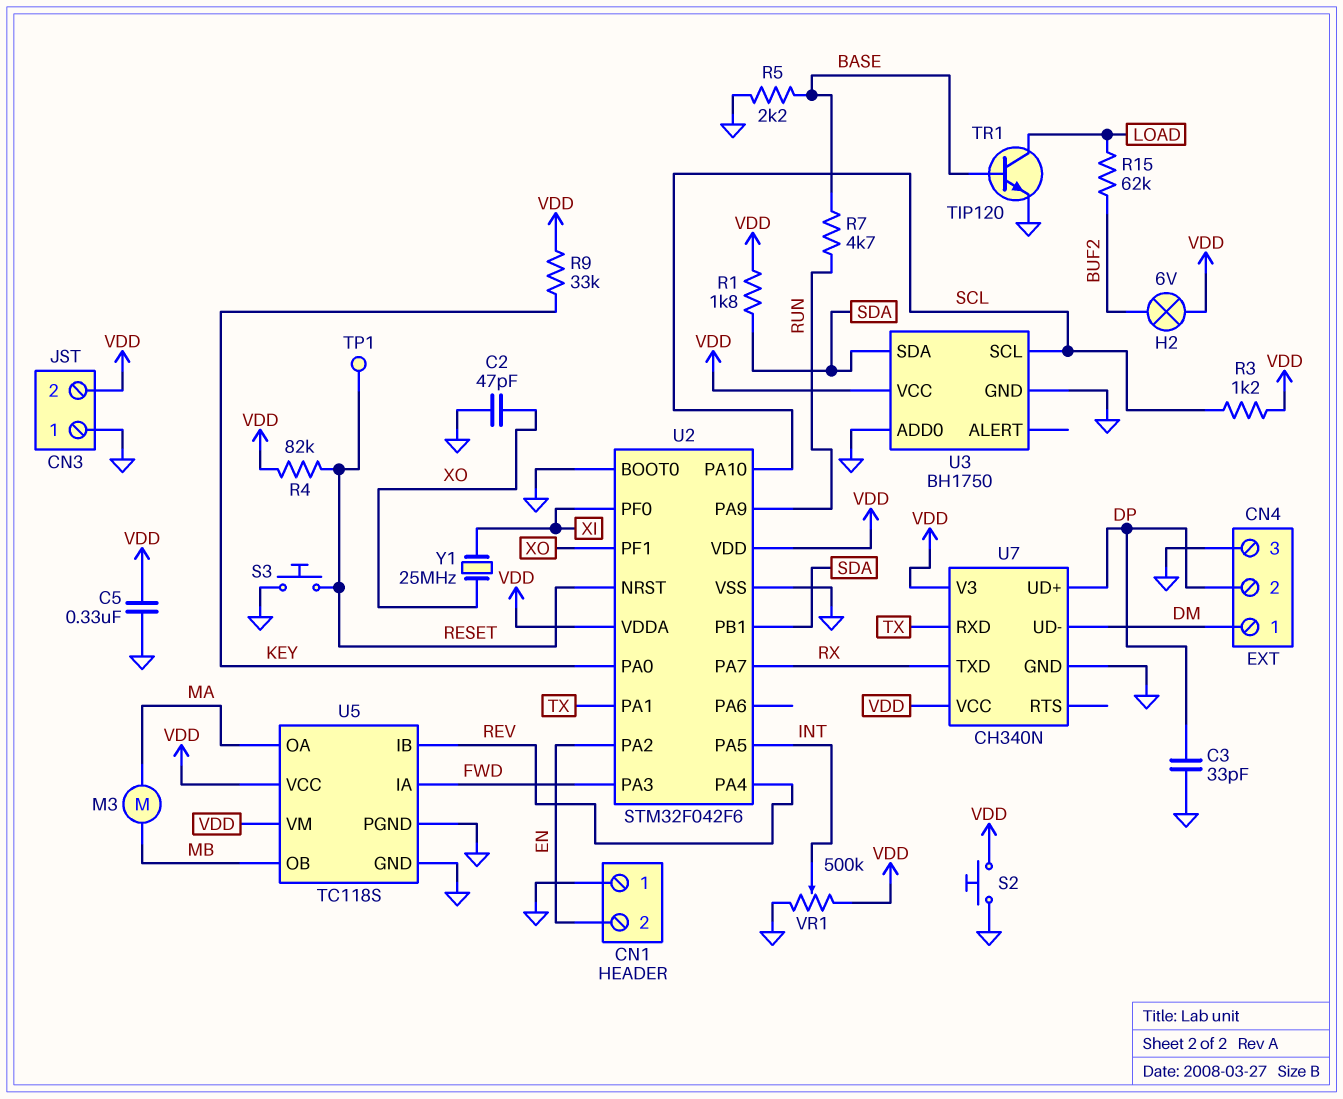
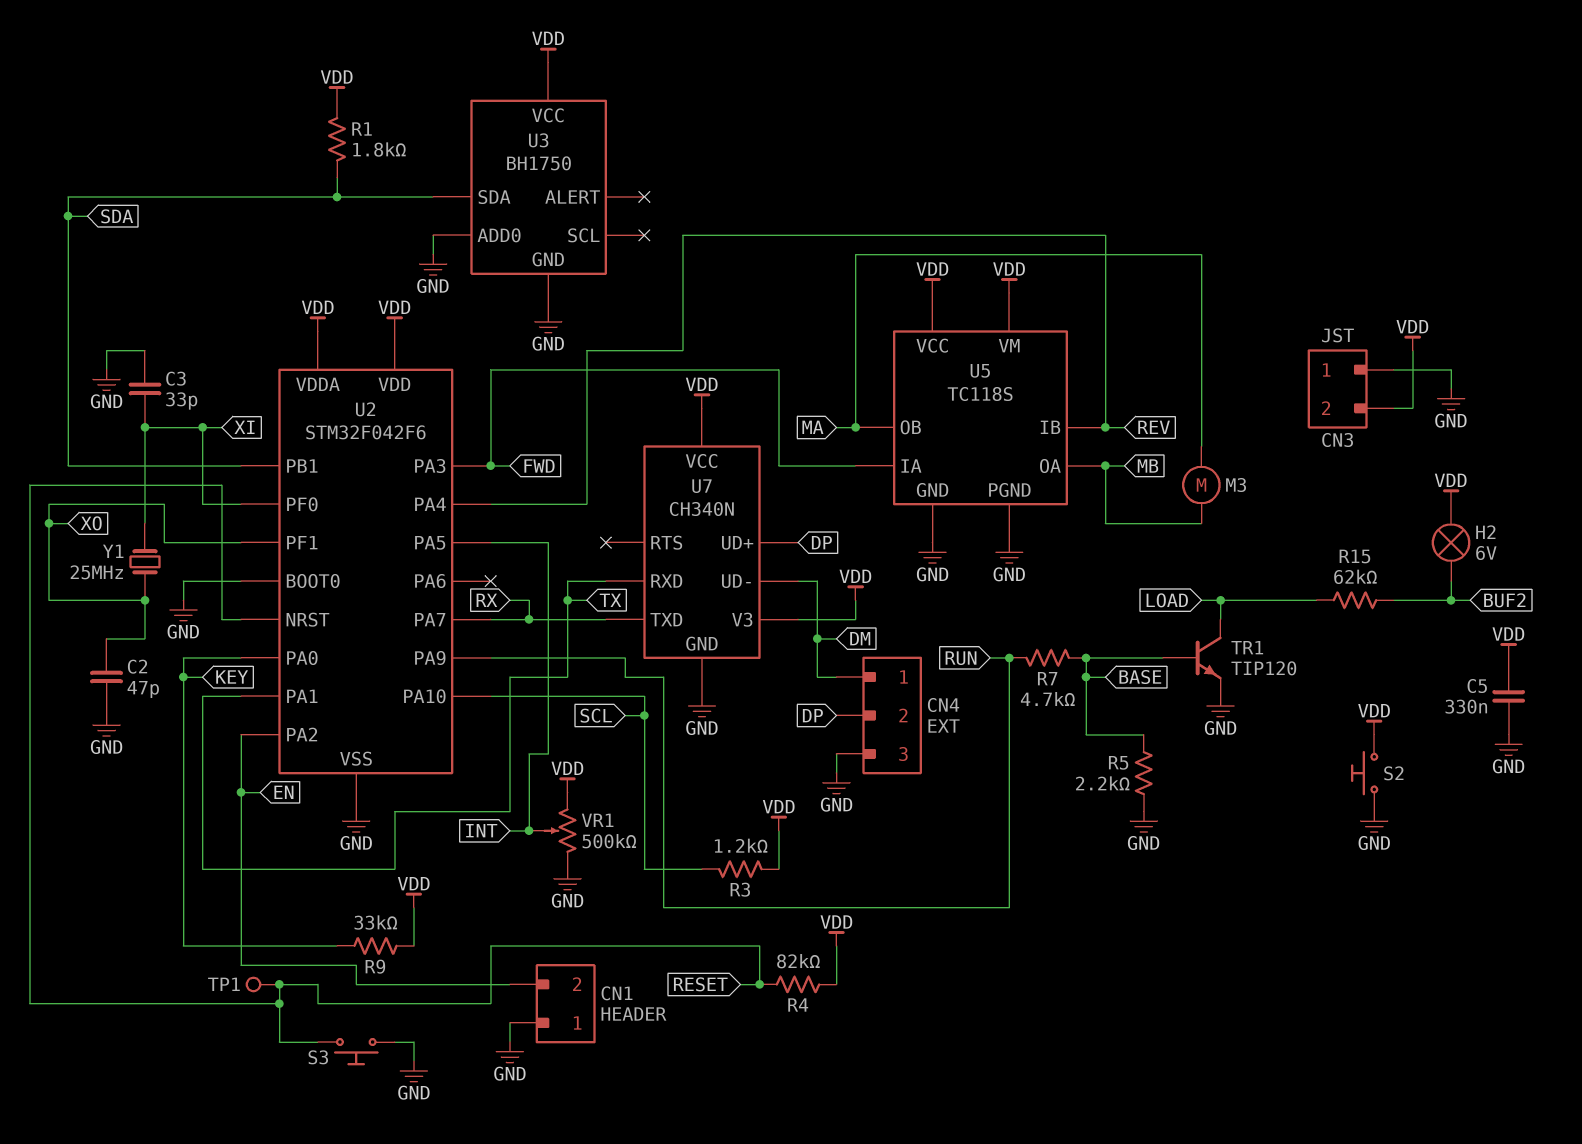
C3: 33pF (DP, GND) -> 33pF (GND, XI)
U3 pin SCL: SCL -> none
U5 pin OA: MA -> MB
U5 pin OB: MB -> MA

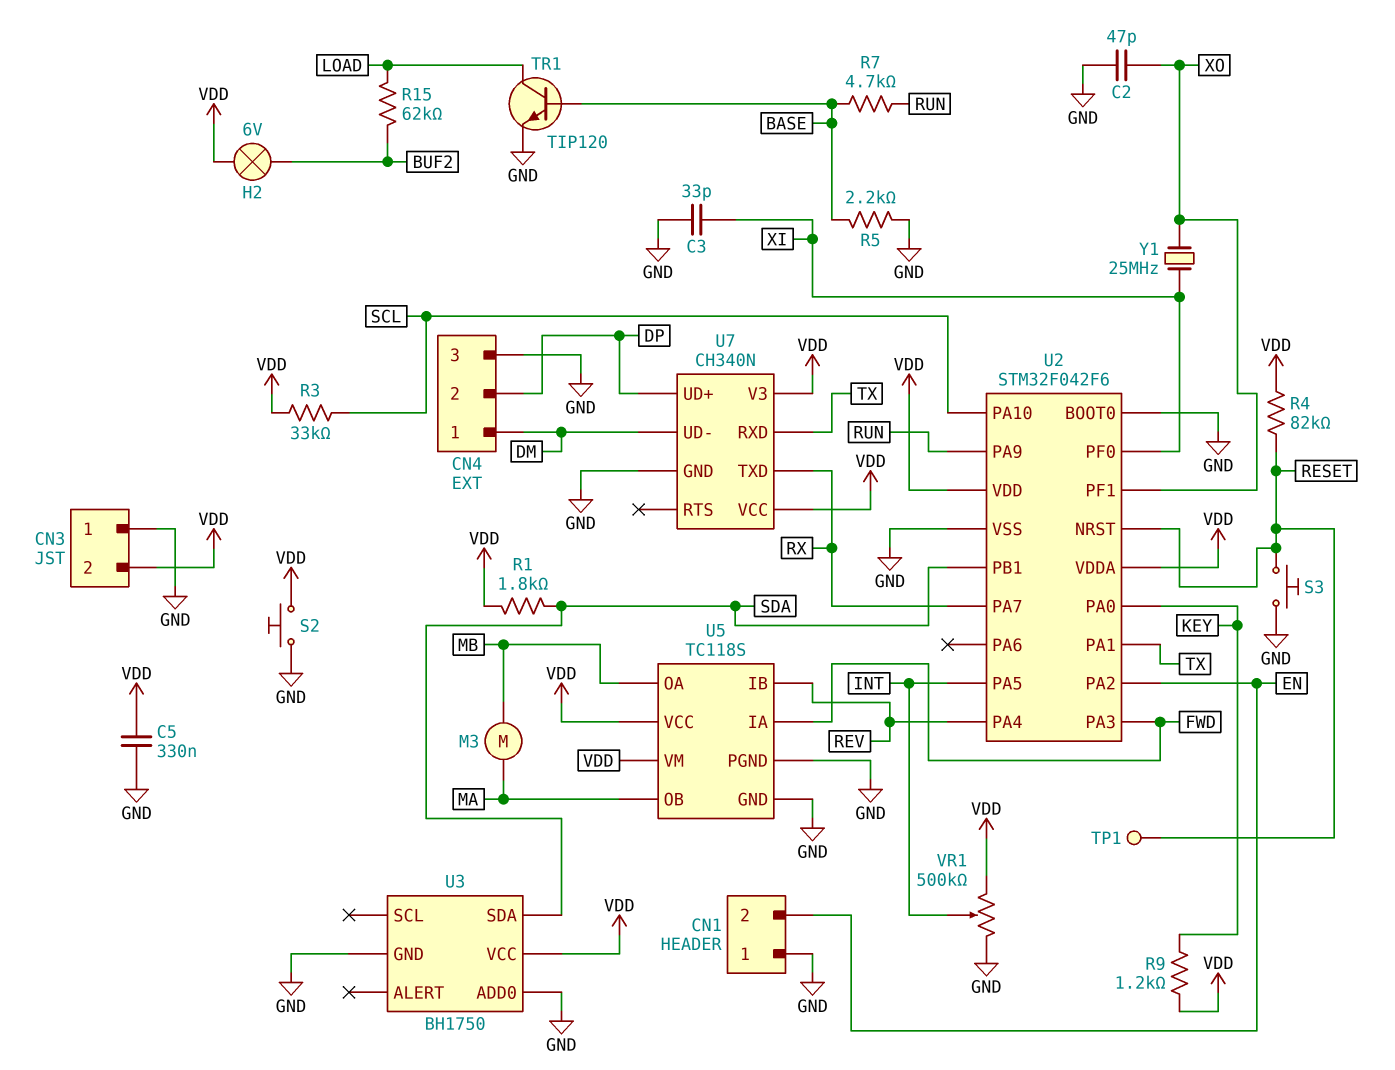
R3: 1.2k (SCL, VDD) -> 33k (SCL, VDD)
R9: 33k (KEY, VDD) -> 1.2k (KEY, VDD)

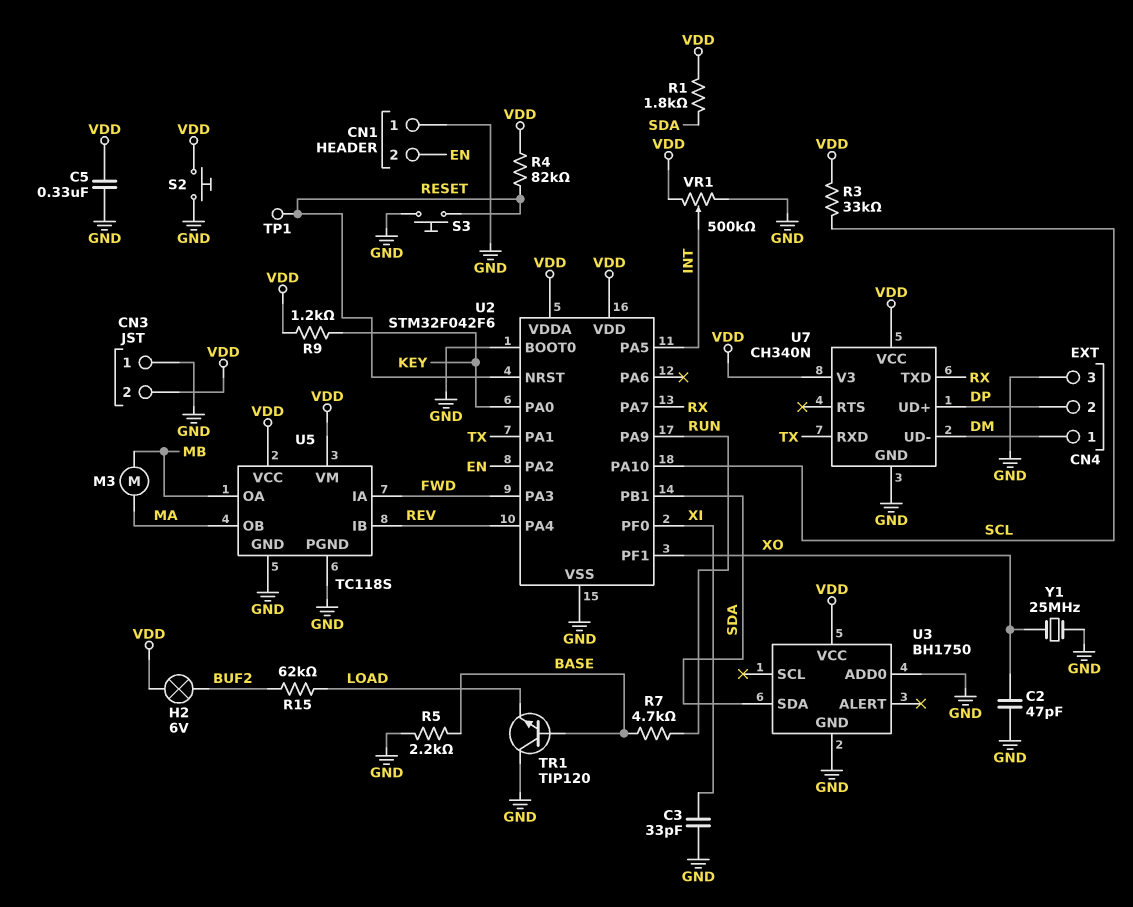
TR1: NPN TIP120 (B BASE, C LOAD, E GND) -> NPN TIP120 (B BASE, C GND, E LOAD)
Y1: 25MHz (XI, XO) -> 25MHz (GND, XO)

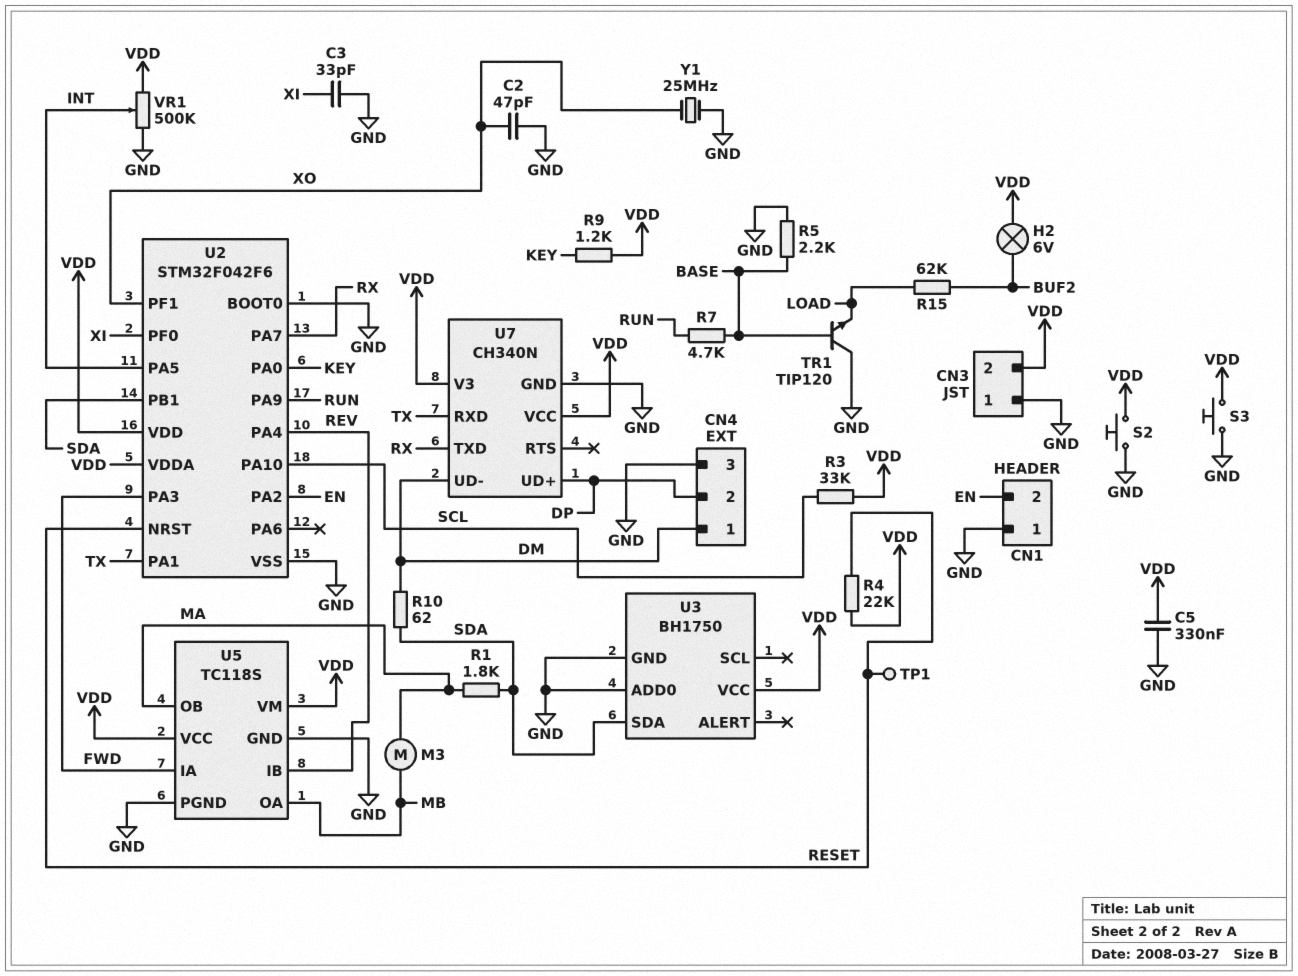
R1: 1.8k (SDA, VDD) -> 1.8k (MA, SDA)
R4: 82k (RESET, VDD) -> 22k (RESET, VDD)
R10: none -> 62 (DM, SDA)
S3: button (GND, RESET) -> button (GND, VDD)

